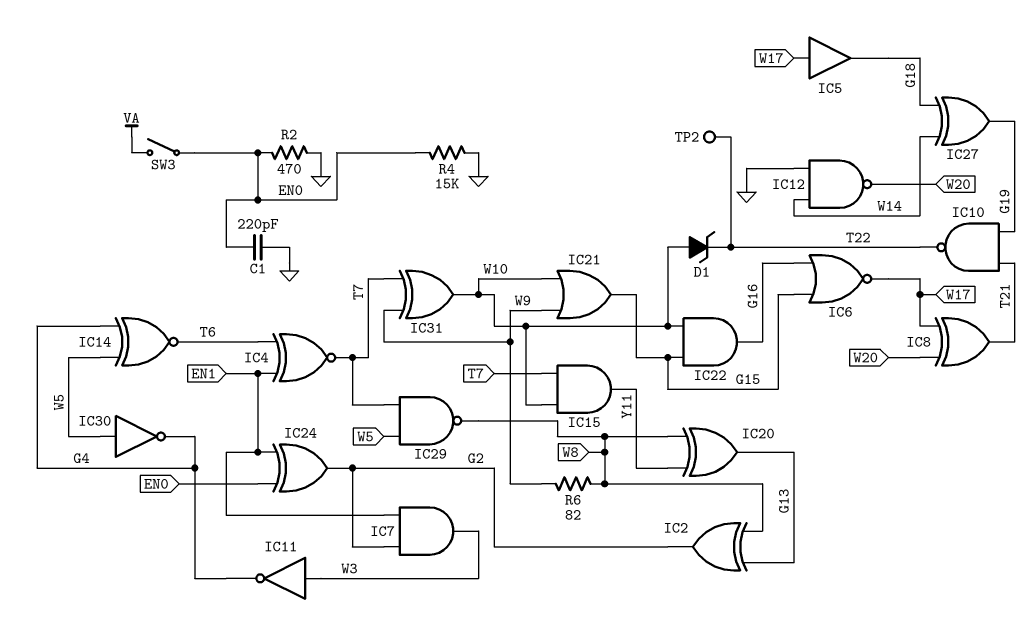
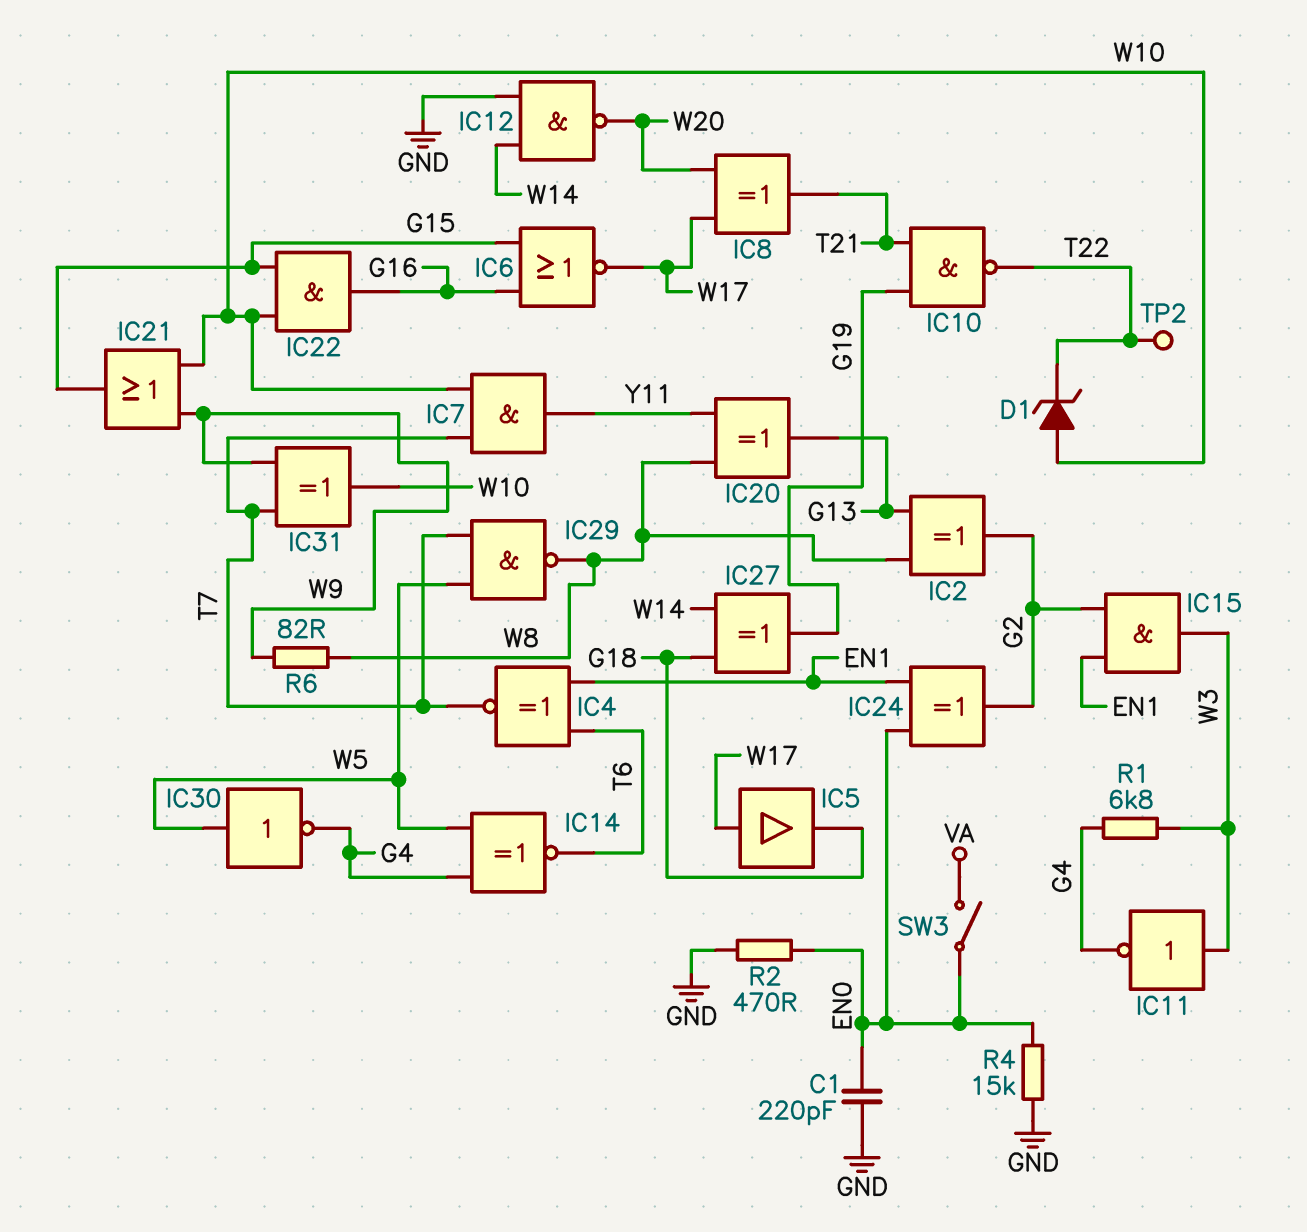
IC7: AND (in EN1, in G2, out W3) -> AND (in T7, in W10, out Y11)
IC15: AND (in T7, in W10, out Y11) -> AND (in EN1, in G2, out W3)
R1: none -> 6.8k (G4, W3)

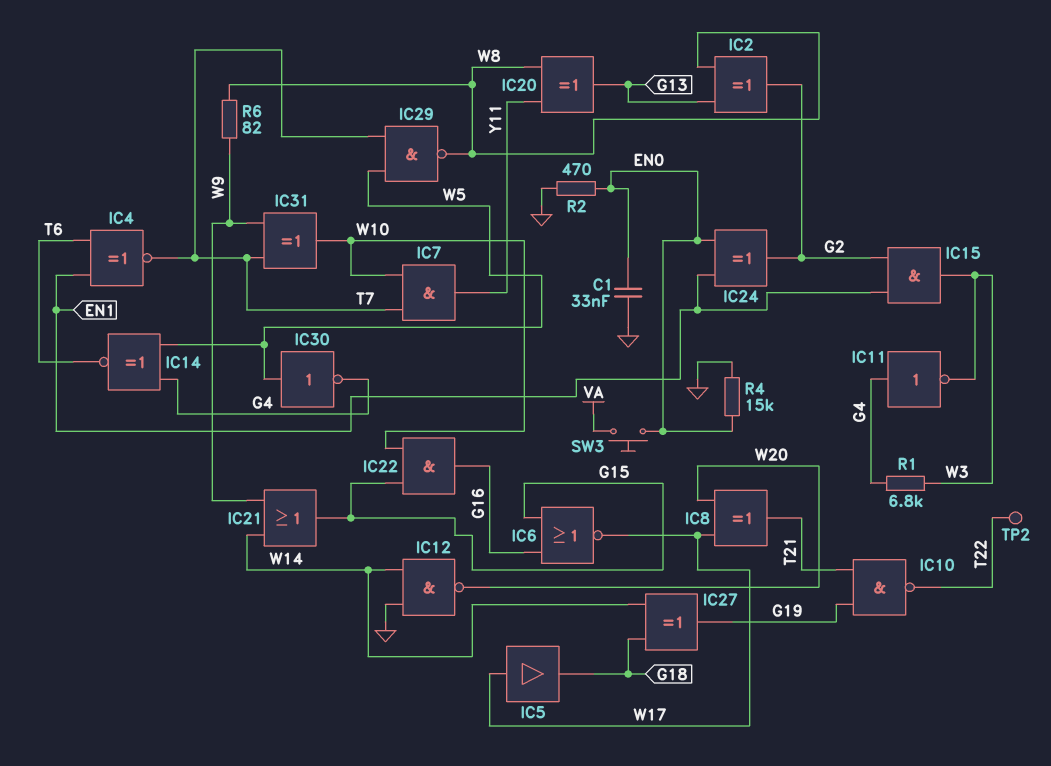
C1: 220pF (EN0, GND) -> 33nF (EN0, GND)
D1: zener (A W10, K T22) -> none
IC11: NOT (in W3, out G4) -> NOT (in G4, out W3)
IC21: OR (in W9, in W10, out G15) -> OR (in W9, in W14, out G15)
SW3: switch (EN0, VA) -> button (EN0, VA)

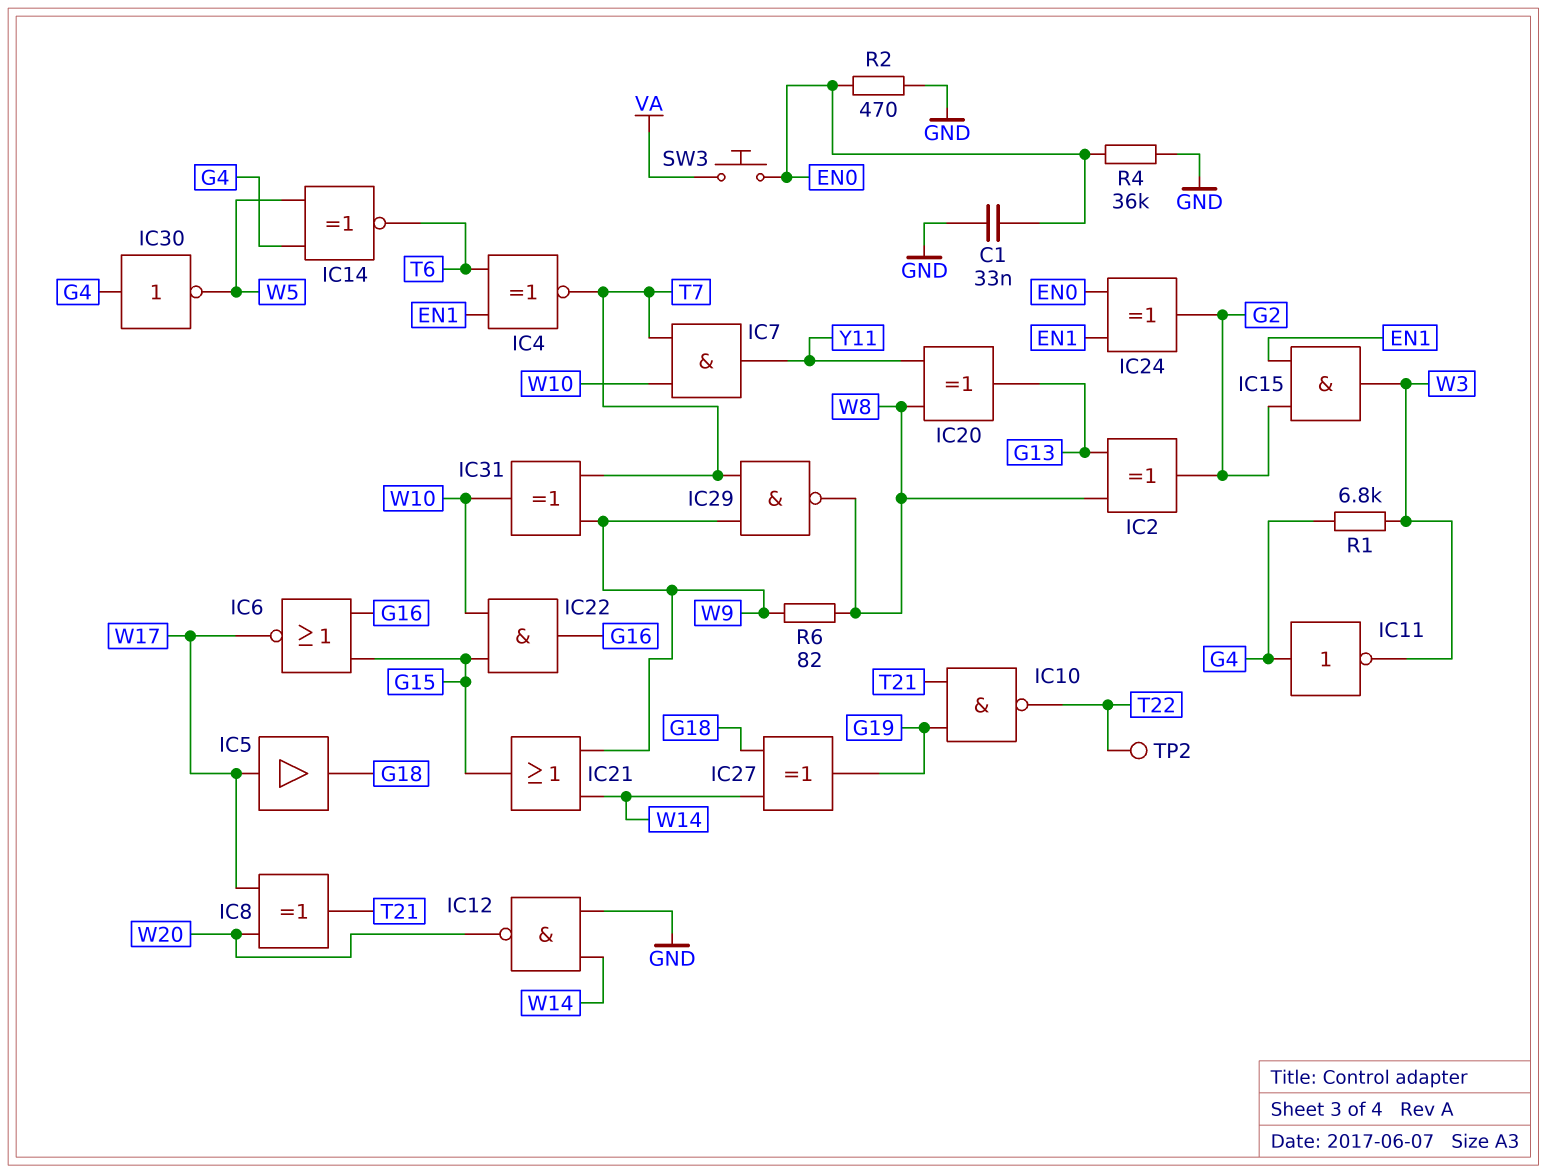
IC29: NAND (in T7, in W5, out W8) -> NAND (in T7, in W9, out W8)
IC30: NOT (in W5, out G4) -> NOT (in G4, out W5)
R4: 15k (EN0, GND) -> 36k (EN0, GND)

